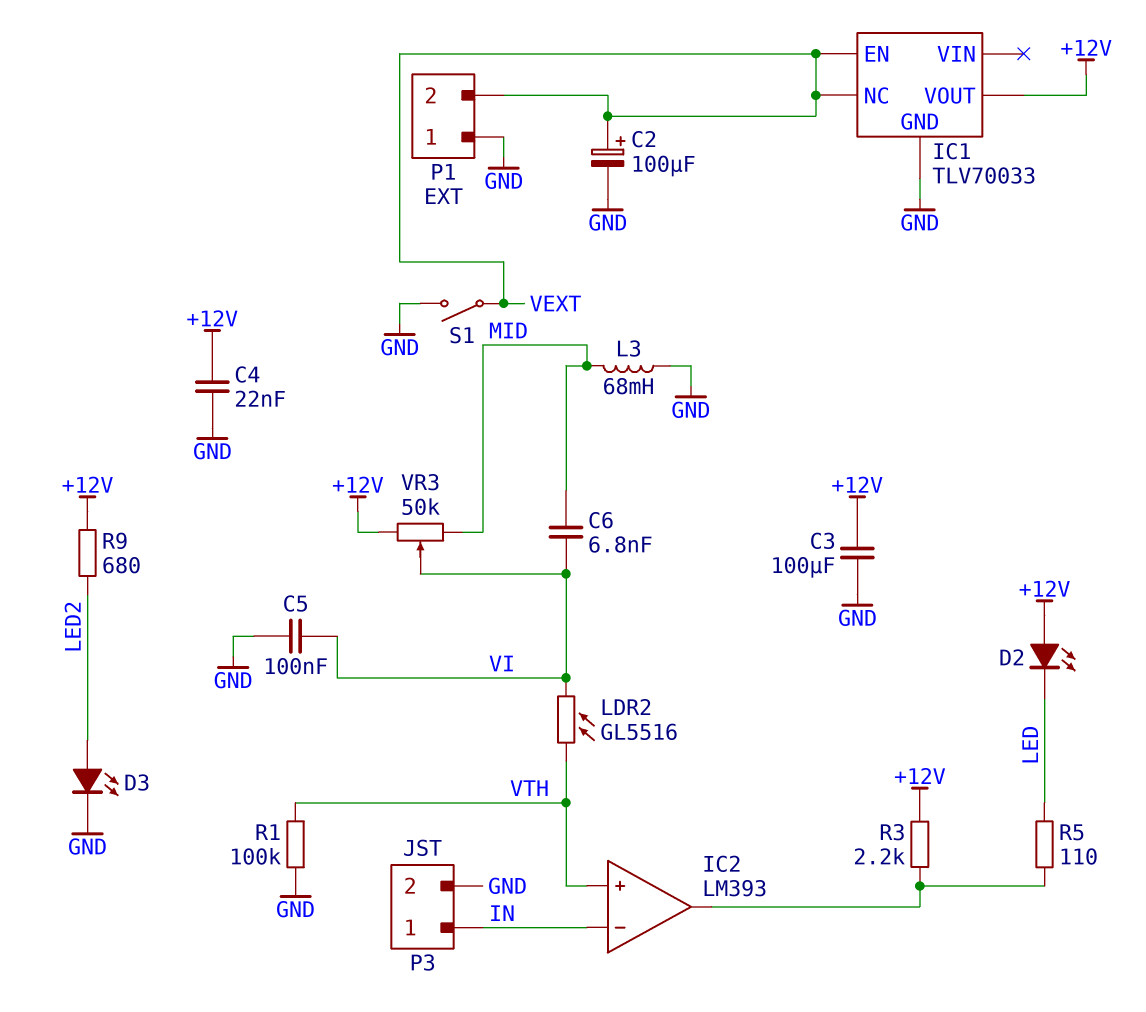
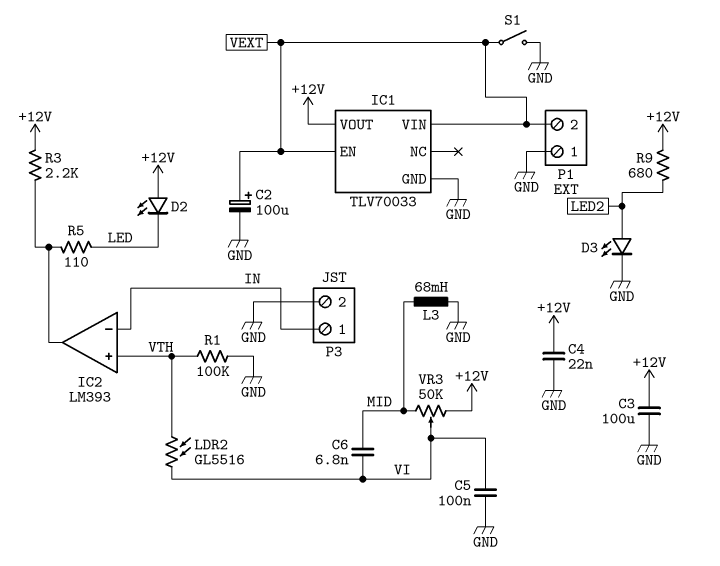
IC1 pin NC: VEXT -> none
IC1 pin VIN: none -> VEXT

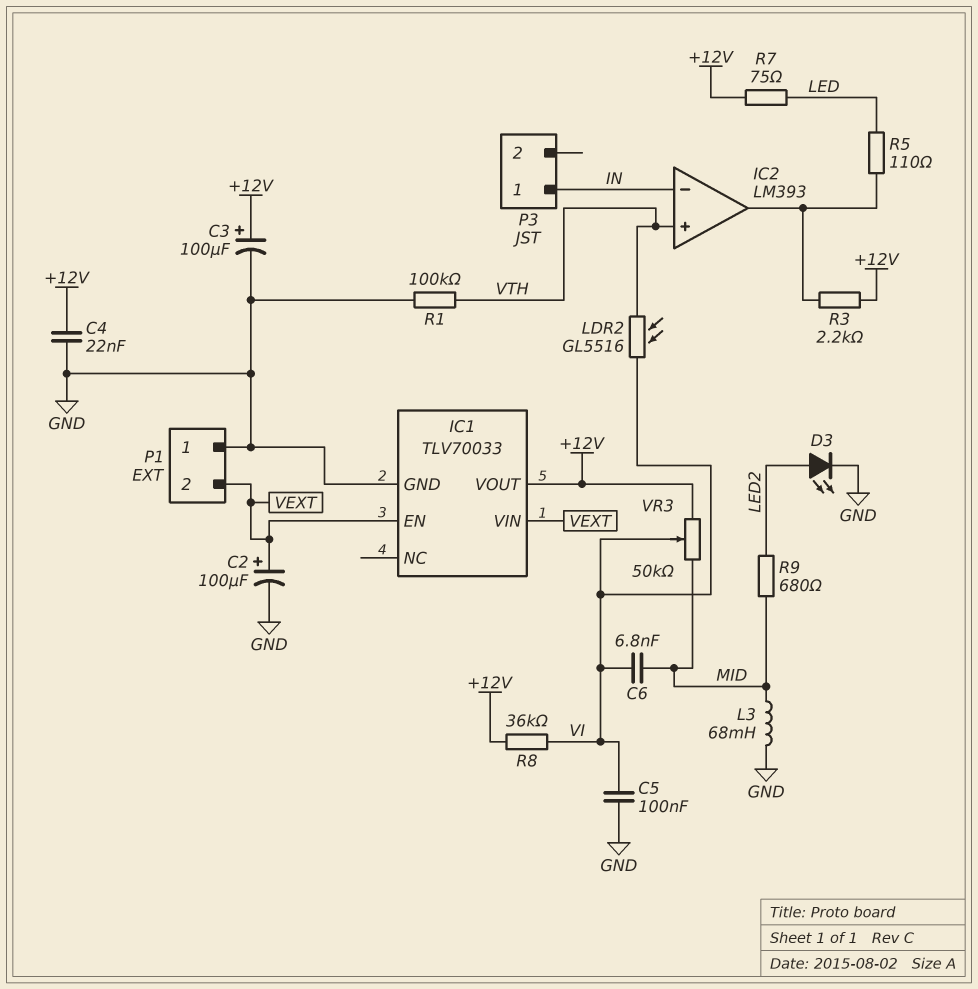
C3: 100uF (+12V, GND) -> 100uF (plus +12V, minus GND)
D2: LED (A +12V, K LED) -> none
P3 pin 2: GND -> none
R7: none -> 75 (+12V, LED)
R8: none -> 36k (+12V, VI)
R9: 680 (+12V, LED2) -> 680 (LED2, MID)
S1: switch (GND, VEXT) -> none

